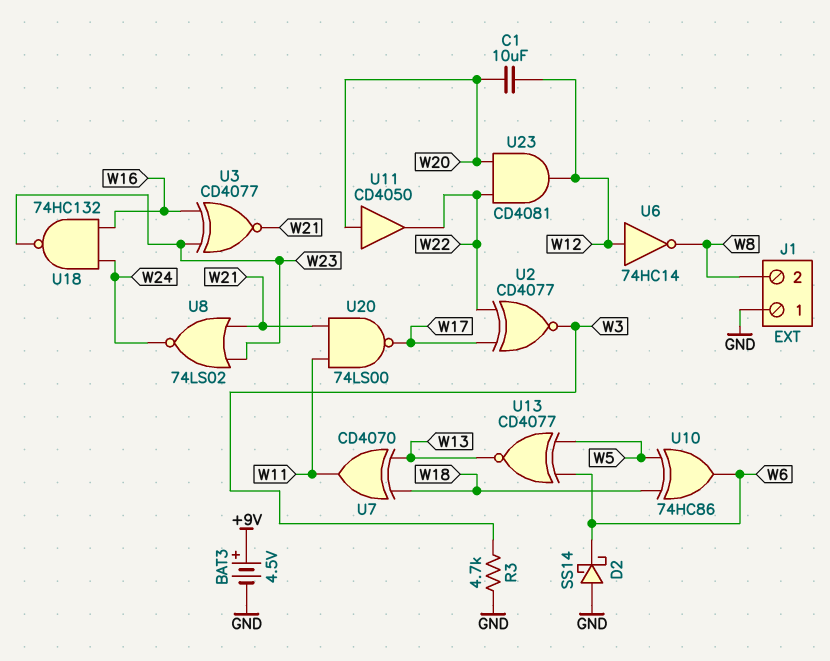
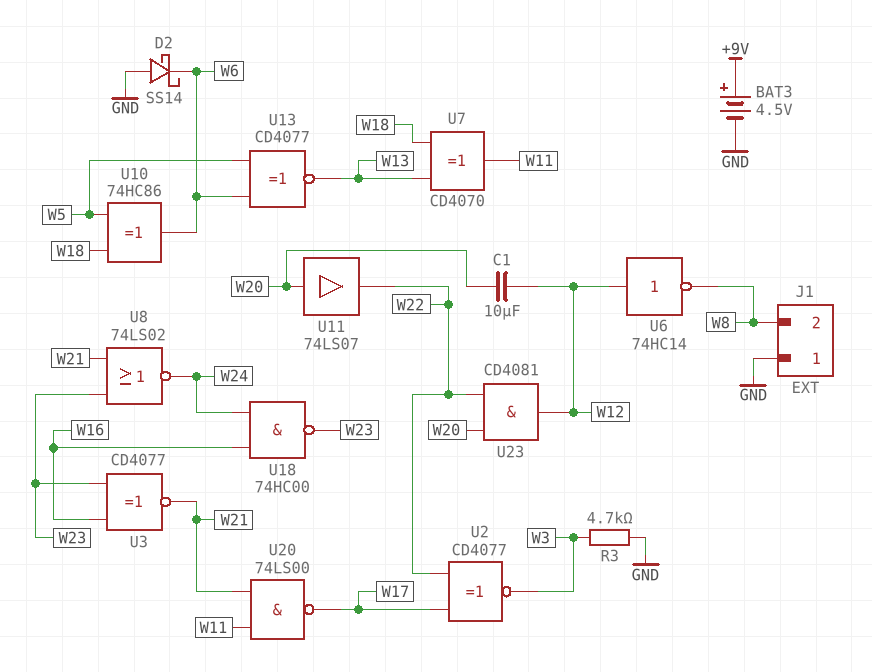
U11: buffer CD4050 (in W20, out W22) -> buffer 74LS07 (in W20, out W22)
U18: NAND 74HC132 (in W16, in W24, out W23) -> NAND 74HC00 (in W16, in W24, out W23)

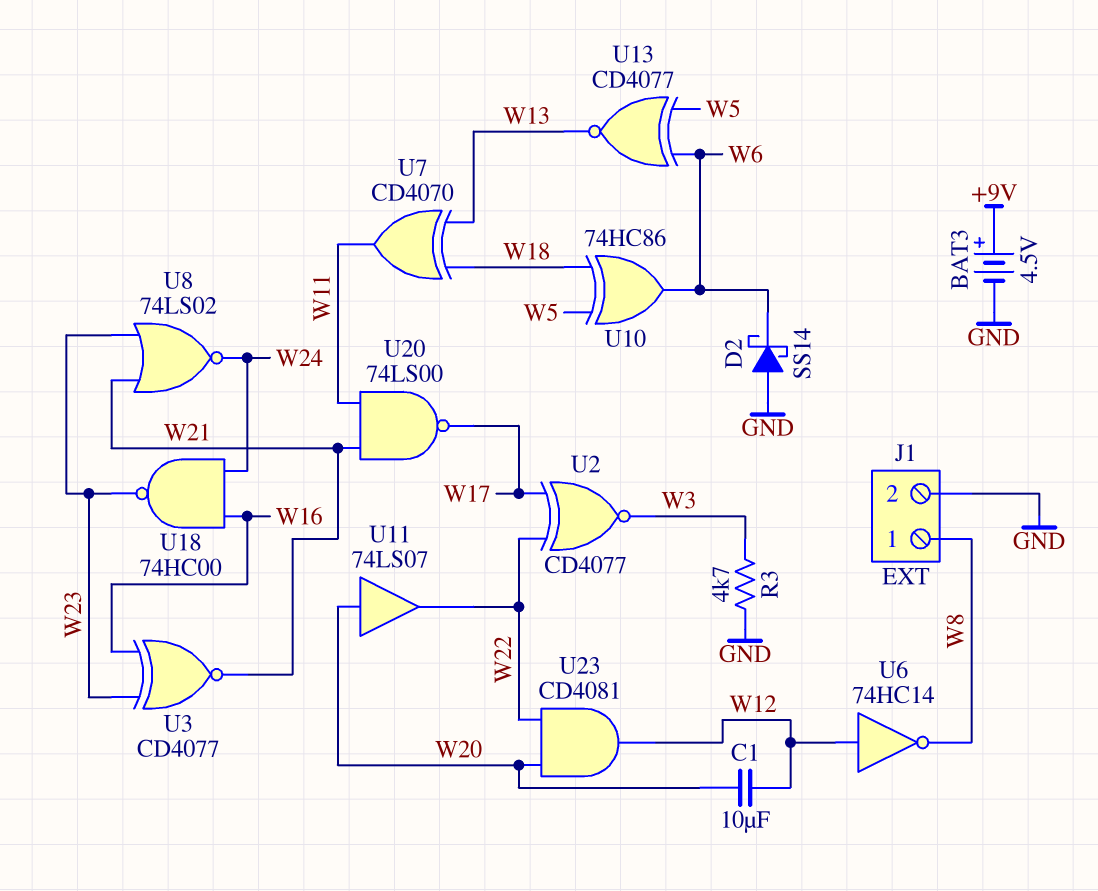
J1 pin 1: GND -> W8
J1 pin 2: W8 -> GND

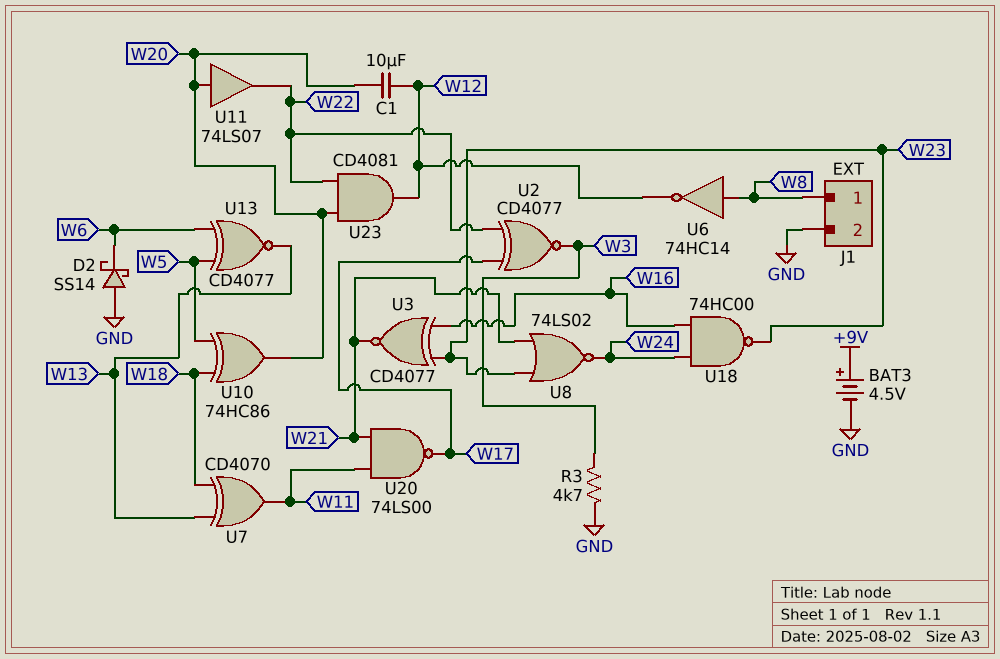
U6: NOT 74HC14 (in W12, out W8) -> NOT 74HC14 (in W8, out W12)
U10: XOR 74HC86 (in W5, in W18, out W6) -> XOR 74HC86 (in W5, in W18, out W20)

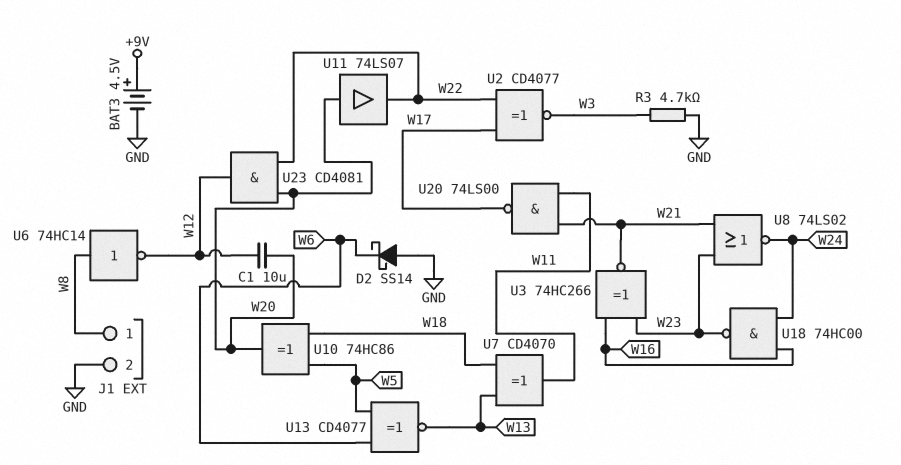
U3: XNOR CD4077 (in W16, in W23, out W21) -> XNOR 74HC266 (in W16, in W23, out W21)

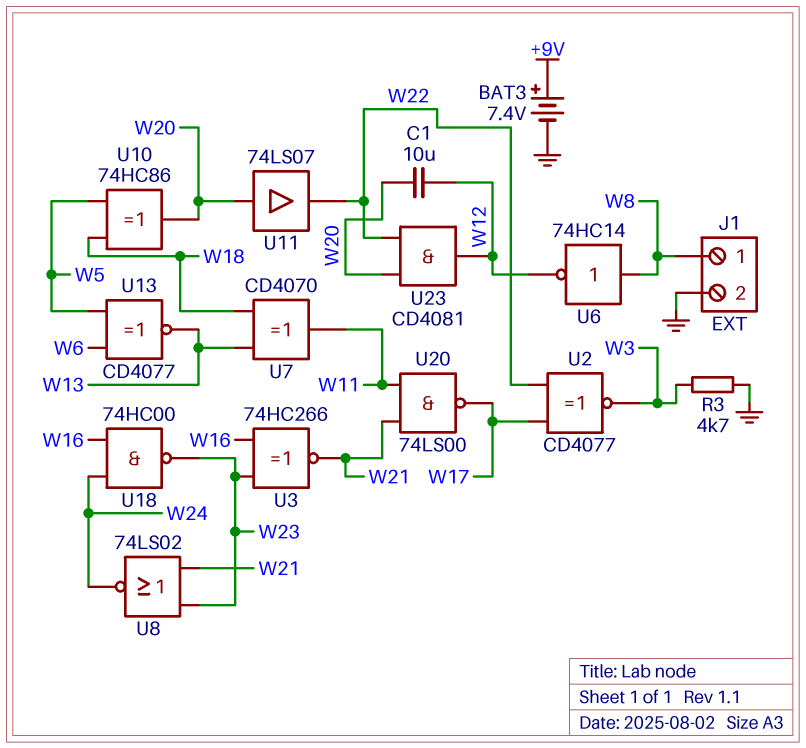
BAT3: 4.5V (plus +9V, minus GND) -> 7.4V (plus +9V, minus GND)
D2: schottky SS14 (A GND, K W6) -> none

